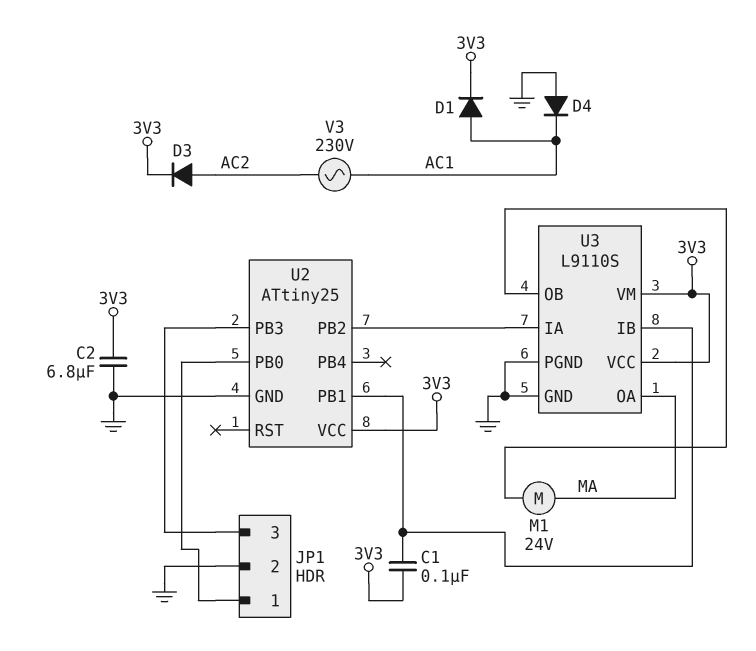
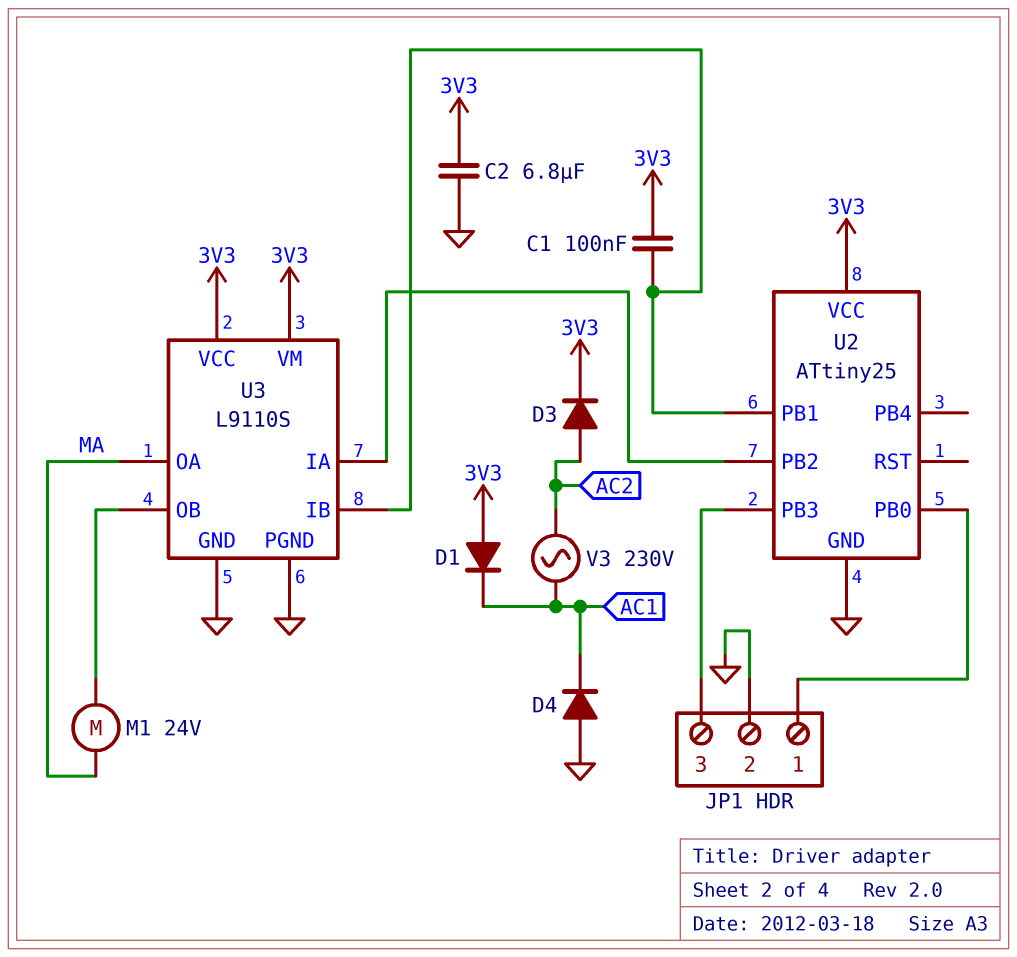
D1: diode (A AC1, K 3V3) -> diode (A 3V3, K AC1)

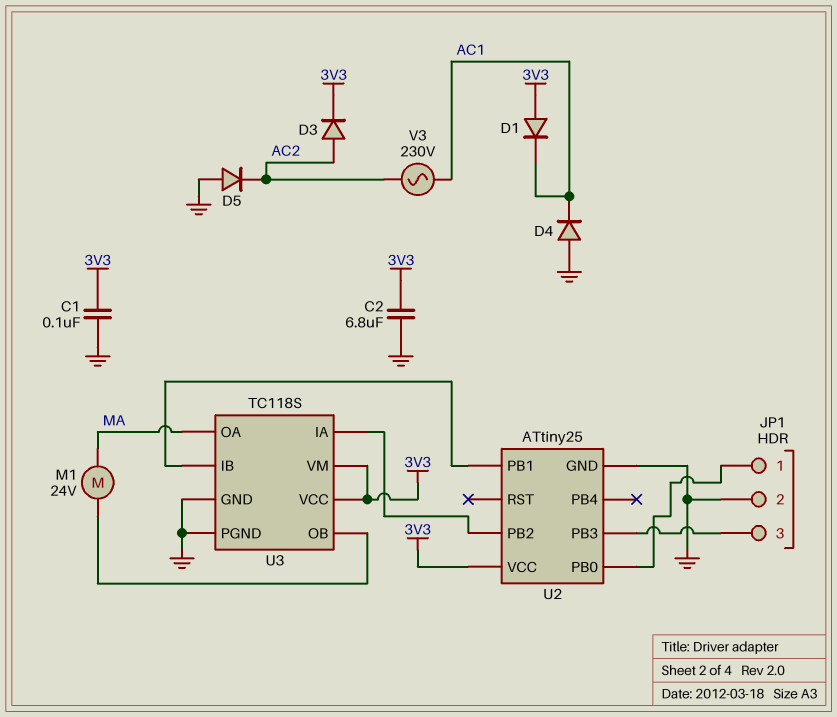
C1: 100nF (3V3, U2/PB1) -> 100nF (3V3, GND)
D5: none -> diode (A GND, K AC2)
U3: L9110S -> TC118S

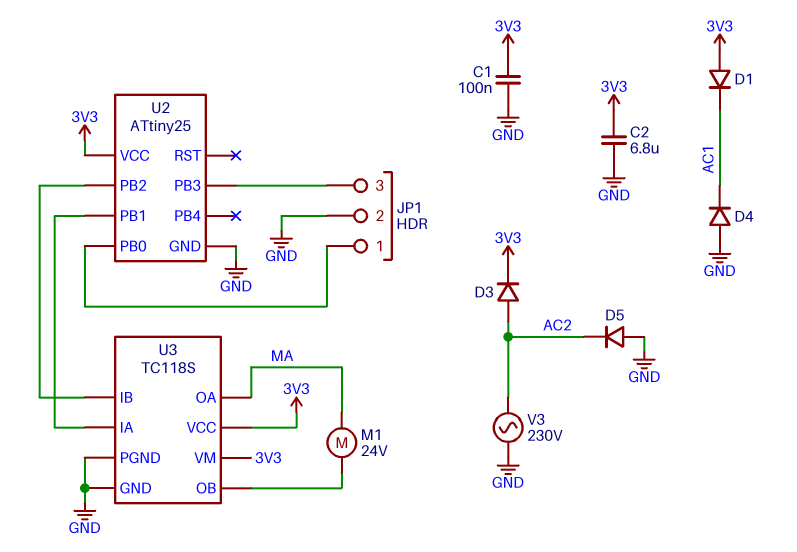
U3 pin IA: U2/PB2 -> U2/PB1
U3 pin IB: U2/PB1 -> U2/PB2
V3: AC 230V (AC1, AC2) -> AC 230V (AC2, GND)

